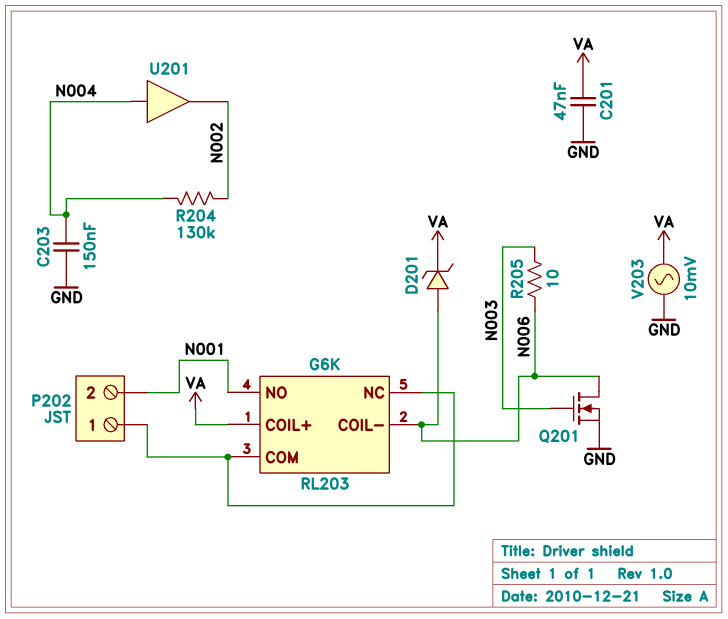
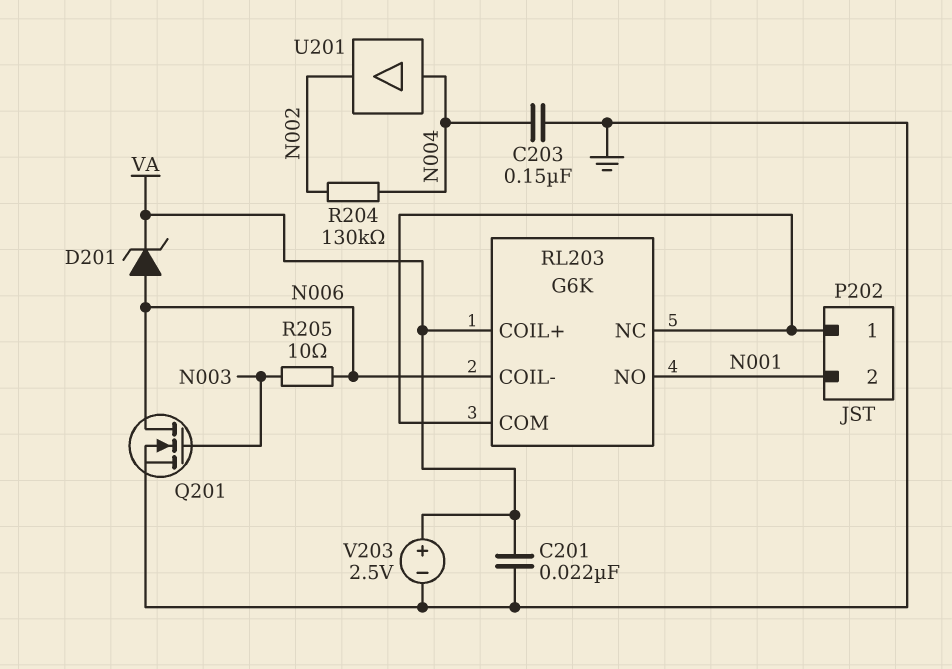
C201: 47nF (GND, VA) -> 22nF (GND, VA)
V203: AC 10mV (GND, VA) -> 2.5V (plus VA, minus GND)

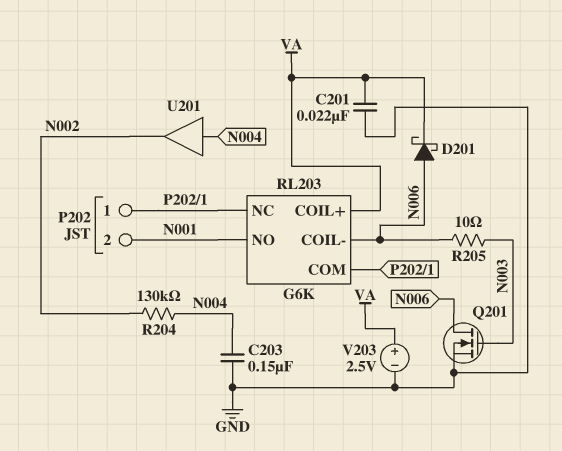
D201: zener (A N006, K VA) -> schottky (A N006, K VA)

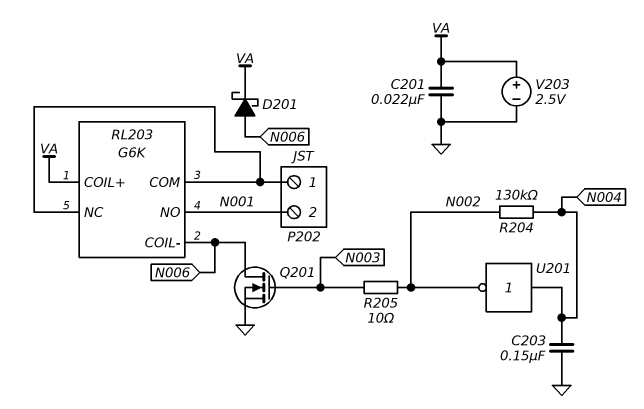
R205: 10 (N003, N006) -> 10 (N002, N003)
U201: buffer (in N004, out N002) -> NOT (in N004, out N002)

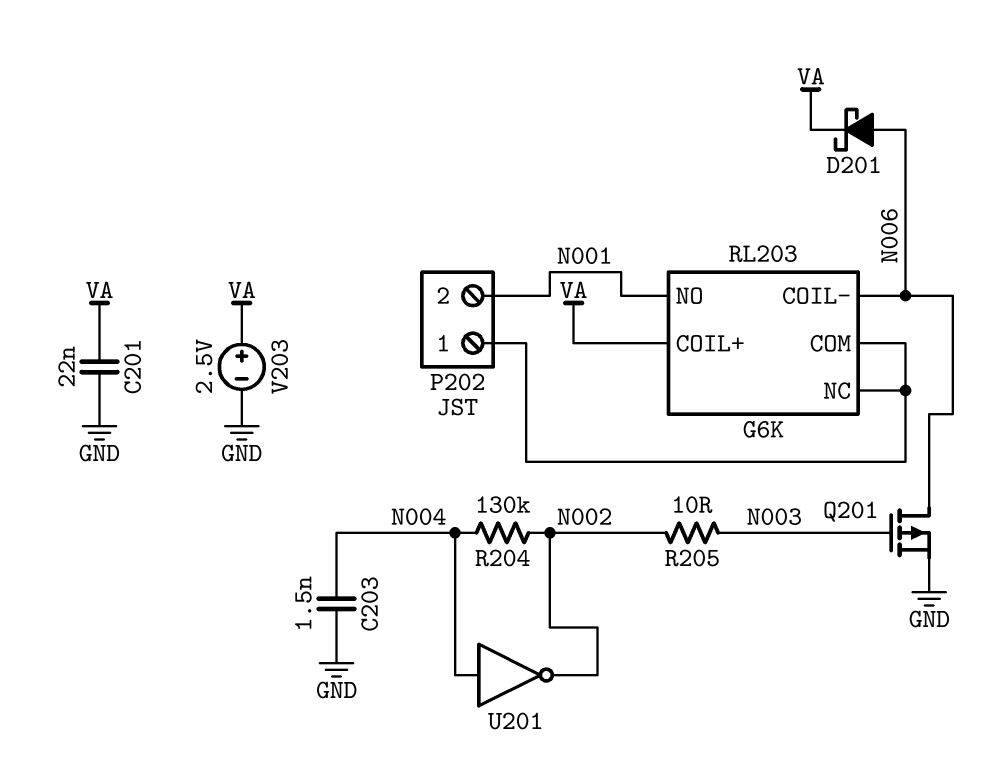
C203: 150nF (GND, N004) -> 1.5nF (GND, N004)
Q201: NMOS (G N003, D N006, S GND) -> PMOS (G N003, D N006, S GND)

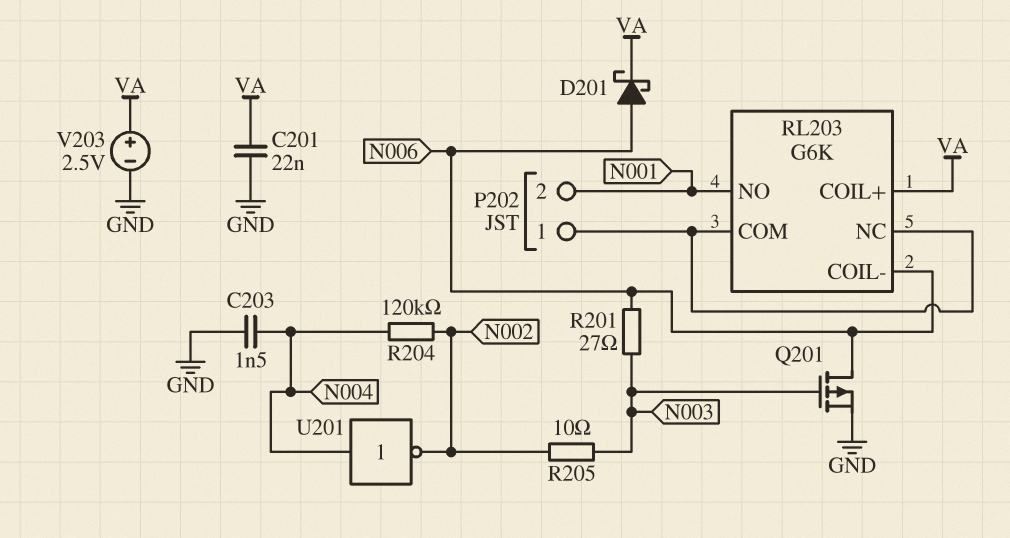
R201: none -> 27 (N003, N006)
R204: 130k (N002, N004) -> 120k (N002, N004)

